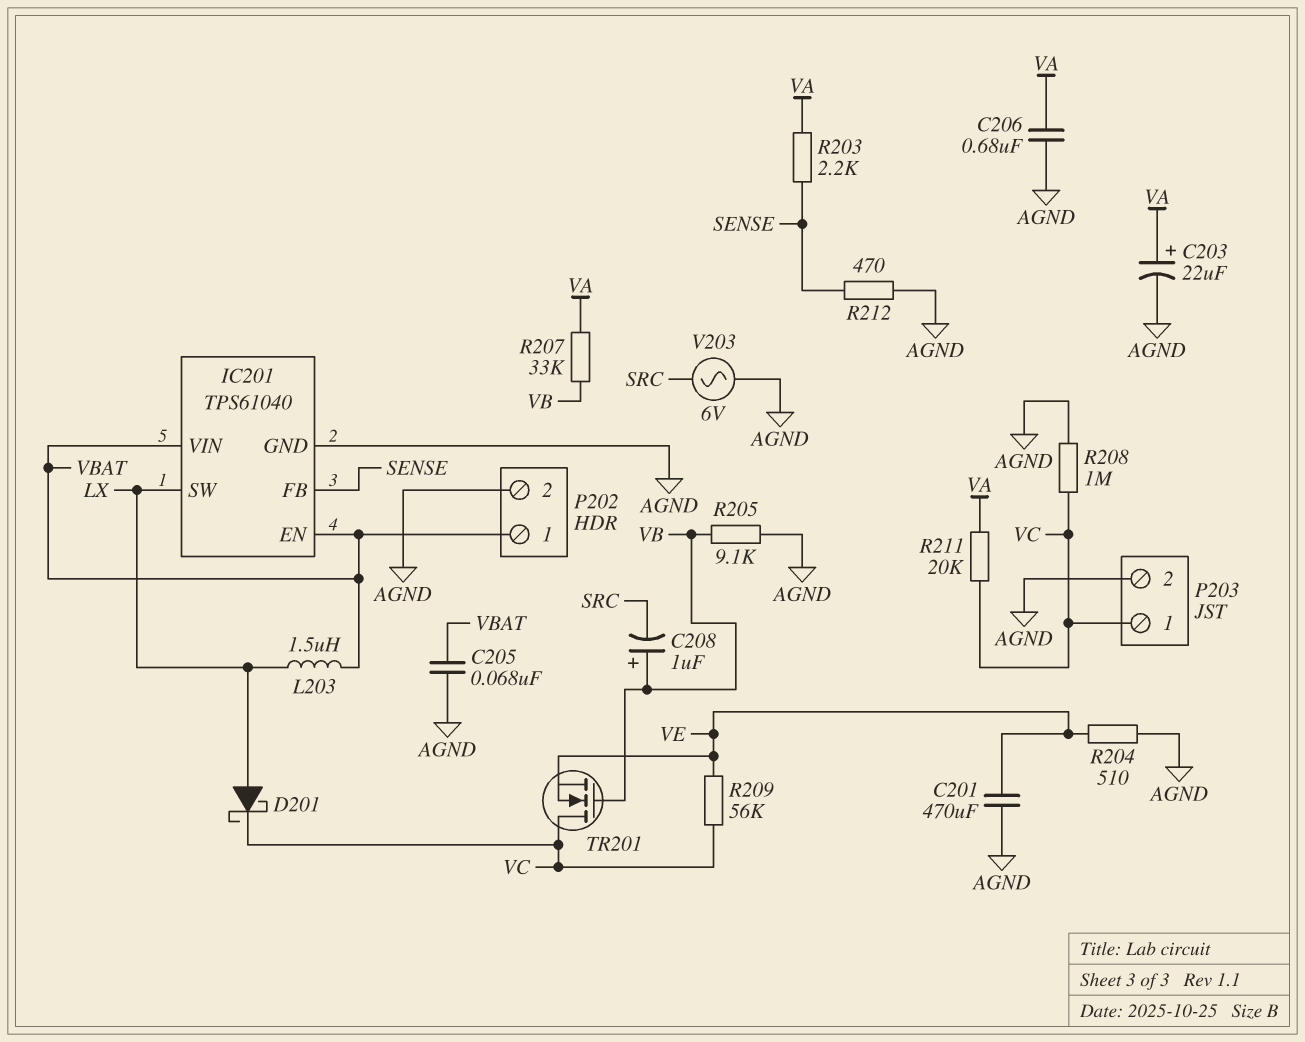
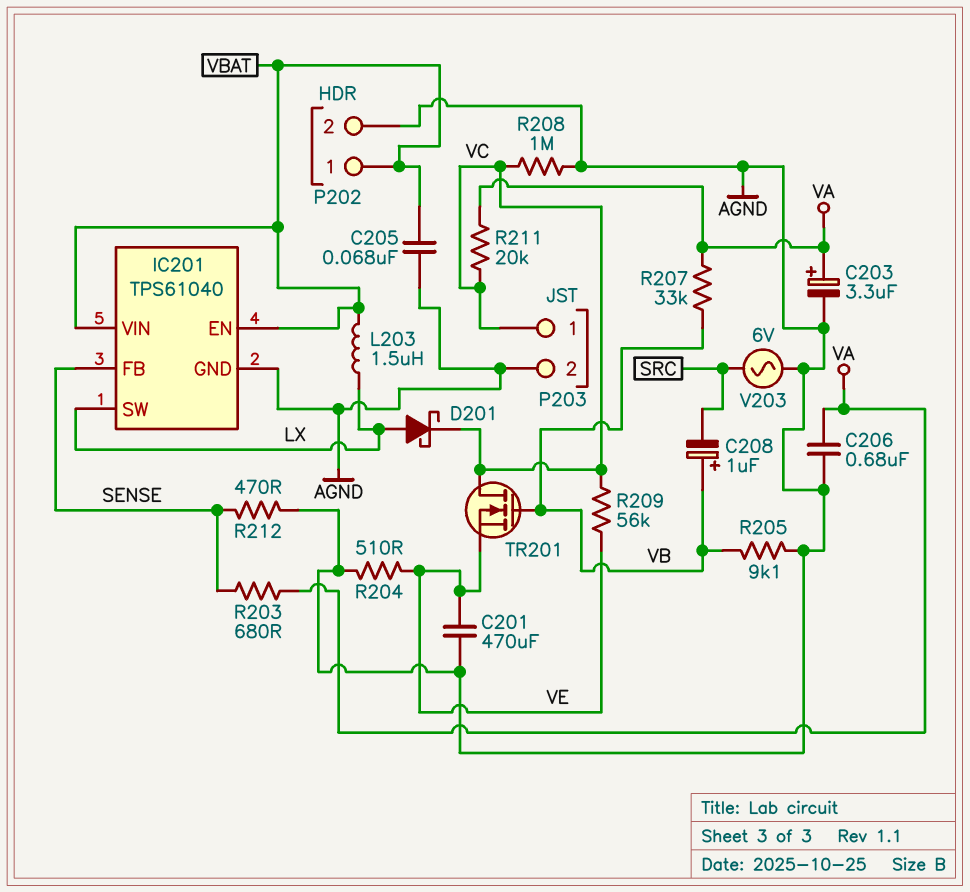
C203: 22uF (plus VA, minus AGND) -> 3.3uF (plus VA, minus AGND)
R203: 2.2k (SENSE, VA) -> 680 (SENSE, VA)

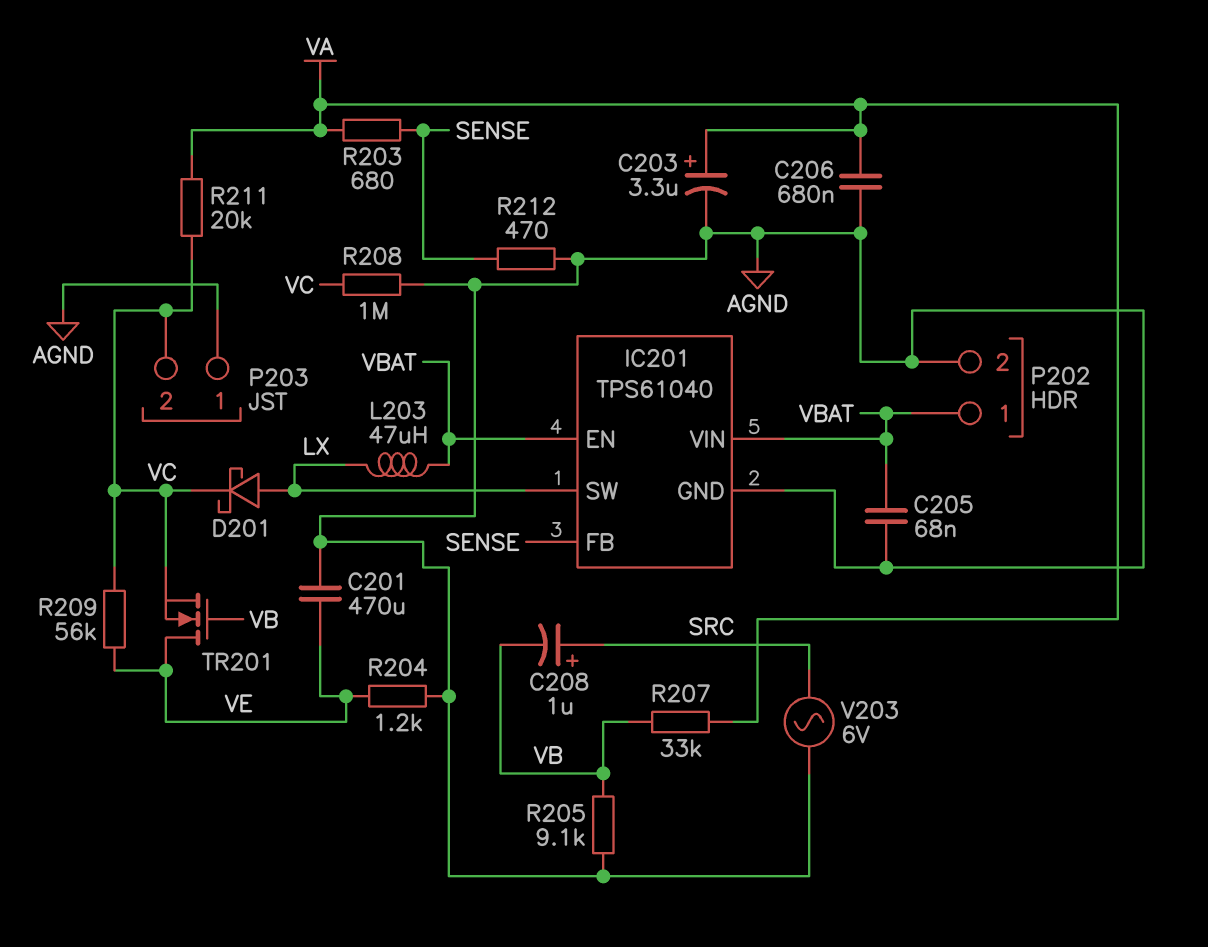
C208: 1uF (plus VB, minus SRC) -> 1uF (plus SRC, minus VB)
L203: 1.5uH (LX, VBAT) -> 47uH (LX, VBAT)
P203 pin 1: VC -> AGND
P203 pin 2: AGND -> VC
R204: 510 (AGND, VE) -> 1.2k (AGND, VE)
TR201: NMOS (G VB, D VC, S VE) -> NMOS (G VB, D VE, S VC)

